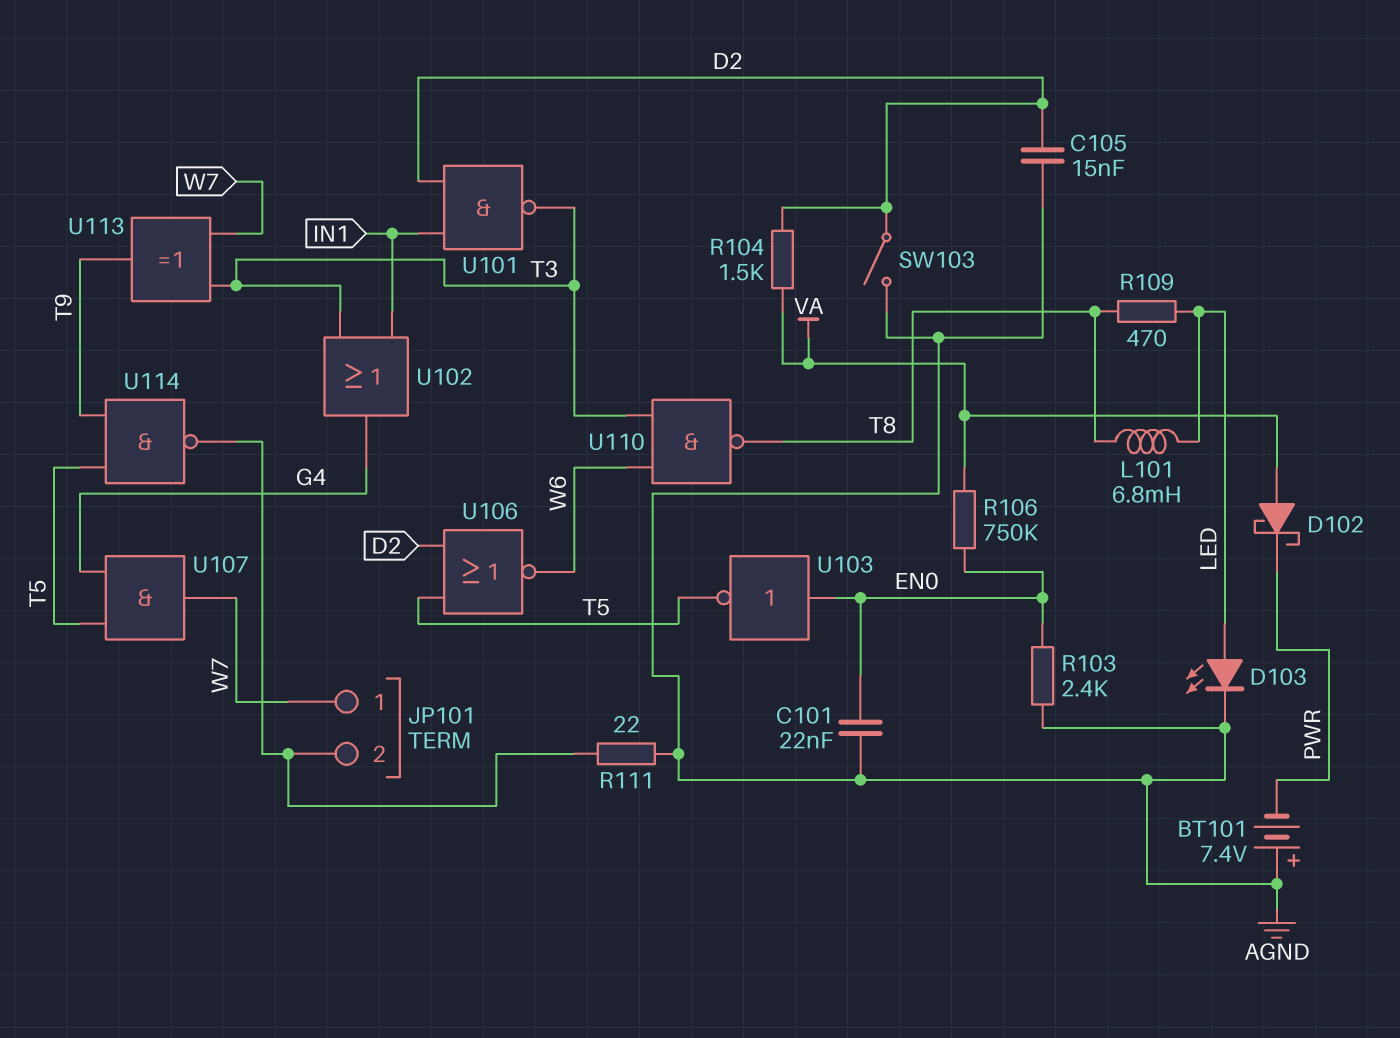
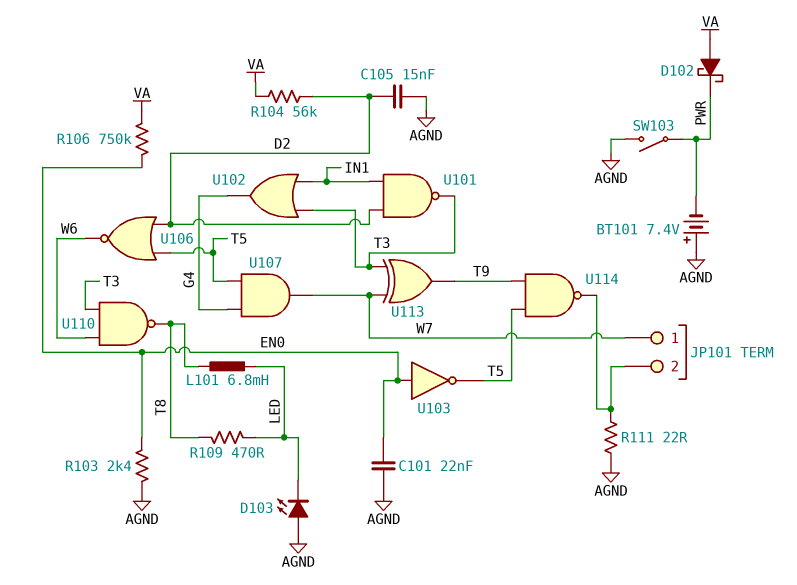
D103: LED (A LED, K AGND) -> LED (A AGND, K LED)
R104: 1.5k (D2, VA) -> 56k (D2, VA)
SW103: switch (AGND, D2) -> switch (AGND, PWR)

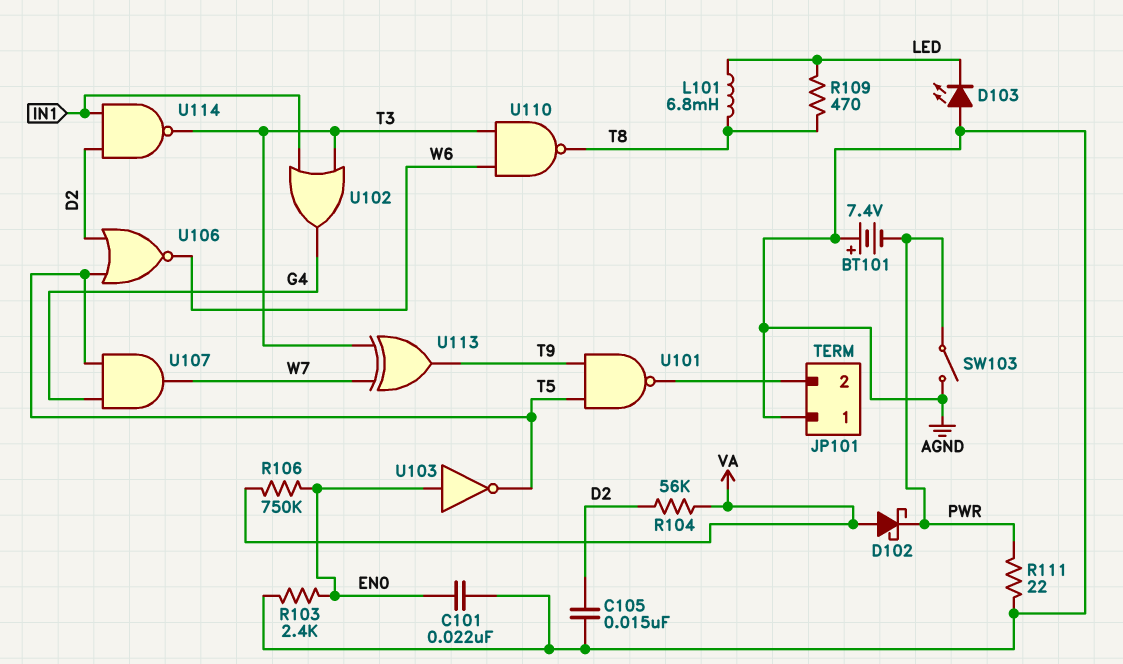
JP101 pin 1: W7 -> AGND
R111: 22 (AGND, JP101/2) -> 22 (AGND, PWR)
U101: NAND (in D2, in IN1, out T3) -> NAND (in T5, in T9, out JP101/2)
U114: NAND (in T5, in T9, out JP101/2) -> NAND (in D2, in IN1, out T3)

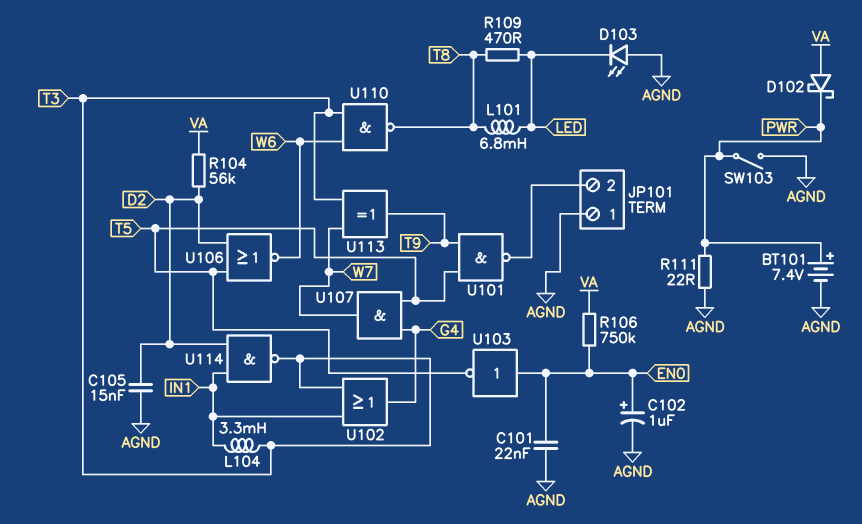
BT101: 7.4V (plus AGND, minus PWR) -> 7.4V (plus PWR, minus AGND)
C102: none -> 1uF (plus EN0, minus AGND)
L104: none -> 3.3mH (IN1, T3)
R103: 2.4k (AGND, EN0) -> none

